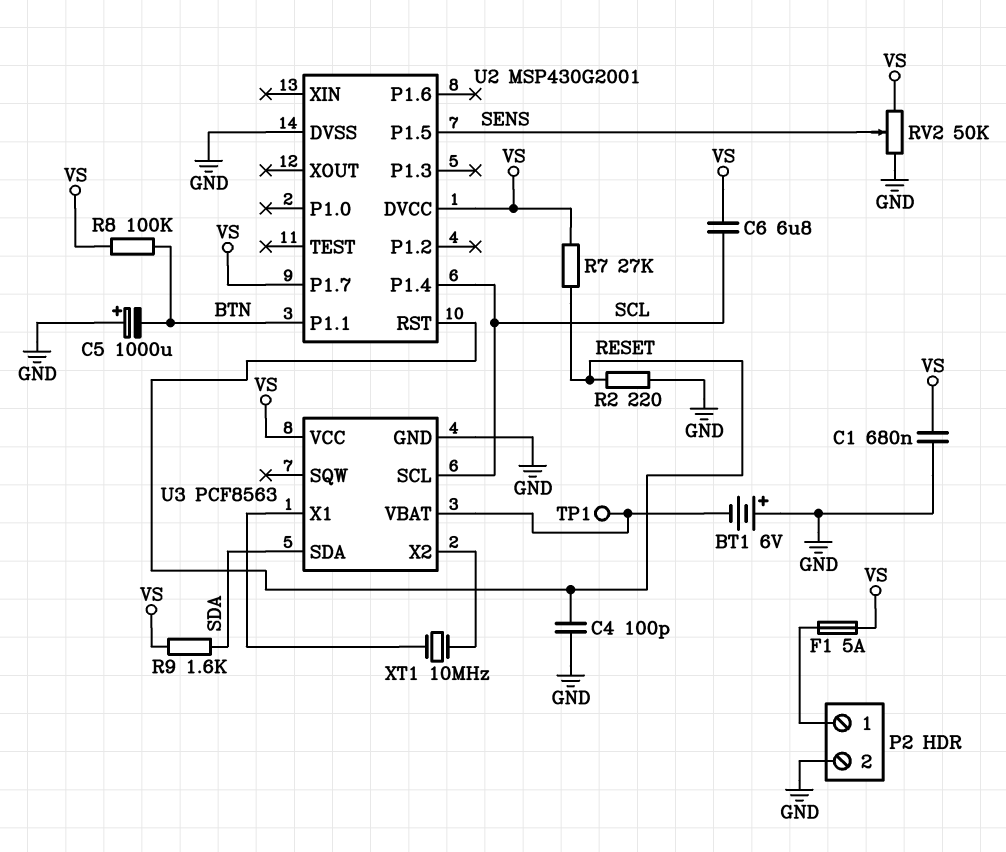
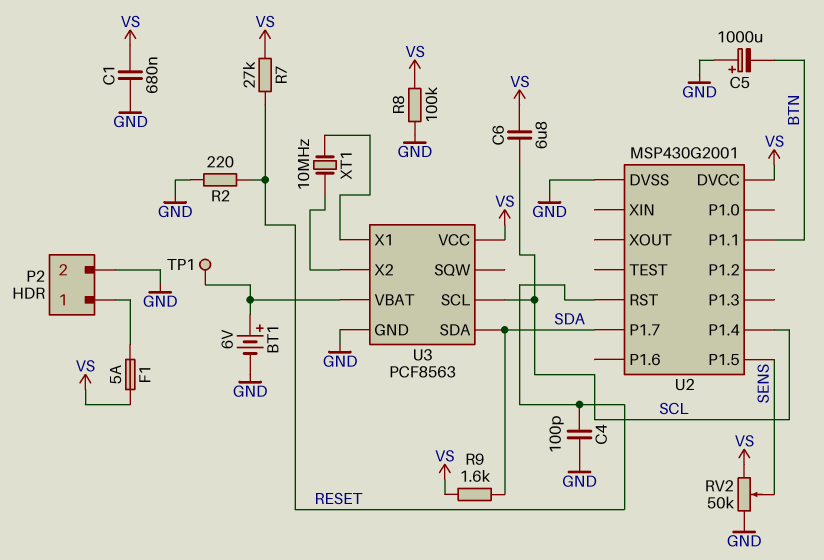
BT1: 6V (plus GND, minus U3/VBAT) -> 6V (plus U3/VBAT, minus GND)
R8: 100k (BTN, VS) -> 100k (GND, VS)
U2 pin P1.7: VS -> SDA

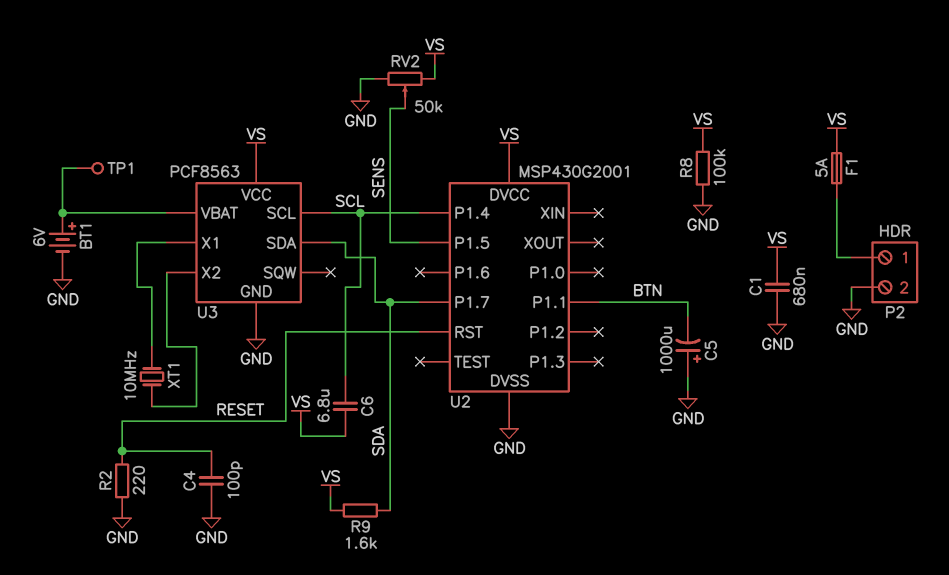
R7: 27k (RESET, VS) -> none

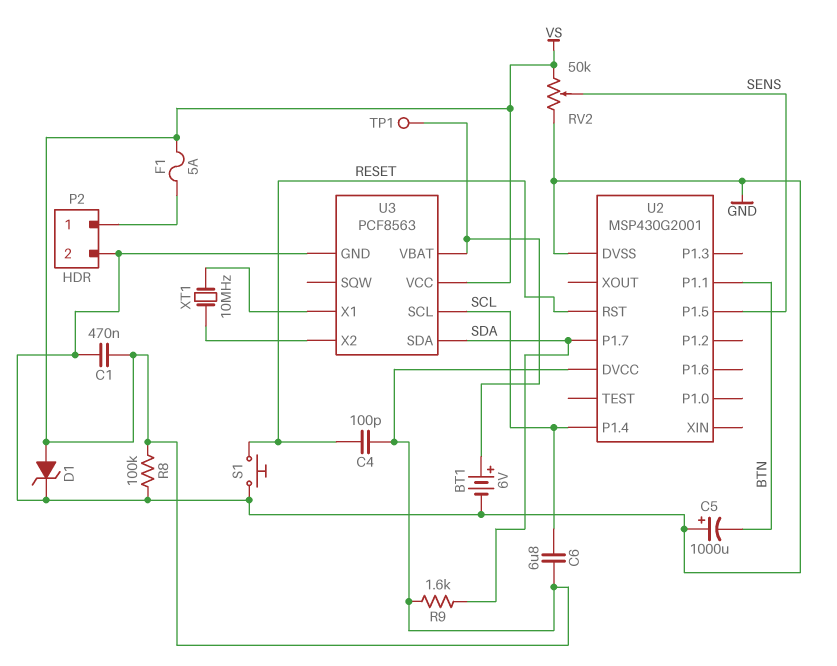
C1: 680nF (GND, VS) -> 470nF (GND, VS)
C4: 100pF (GND, RESET) -> 100pF (RESET, VS)
D1: none -> zener (A VS, K GND)
R2: 220 (GND, RESET) -> none
S1: none -> button (GND, RESET)

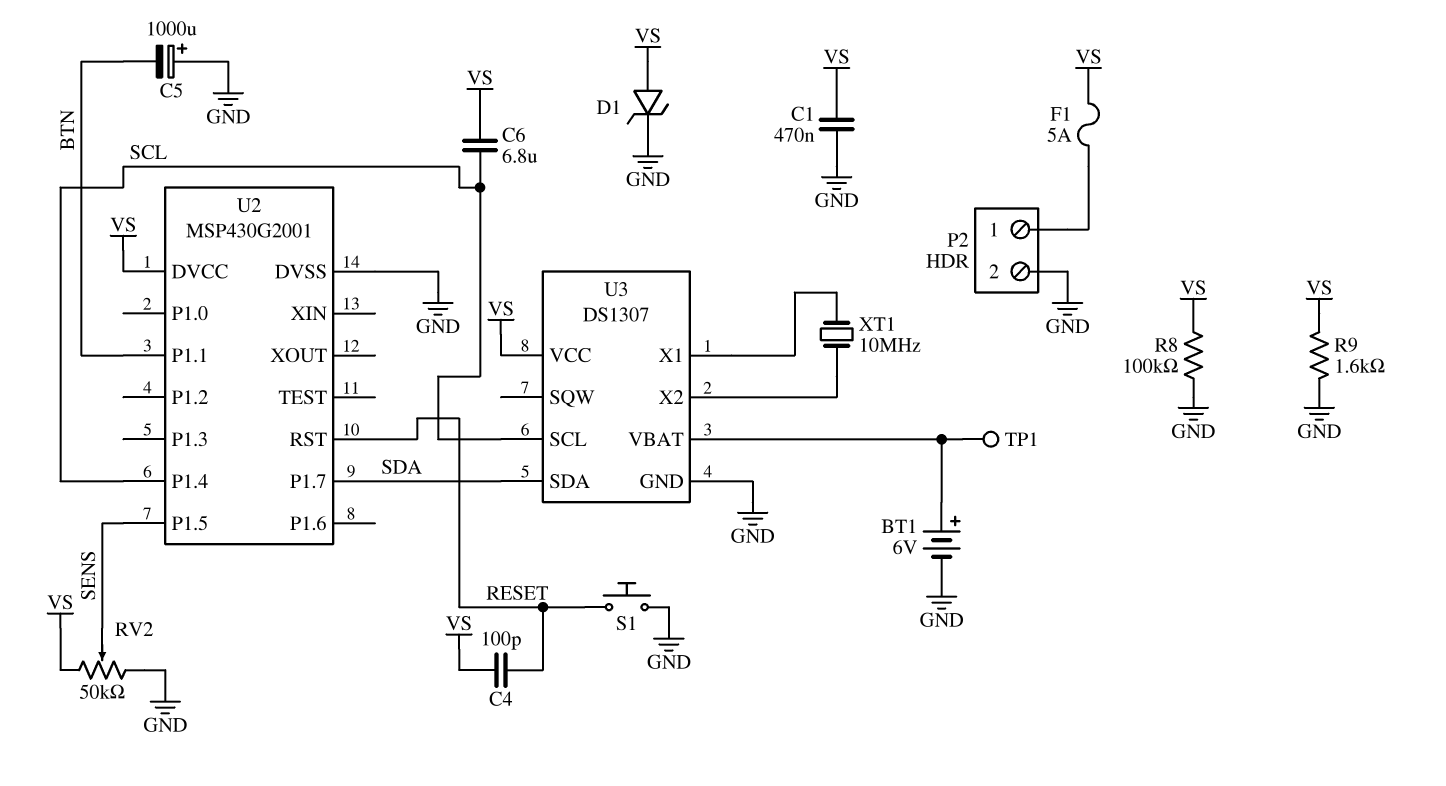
R9: 1.6k (SDA, VS) -> 1.6k (GND, VS)
U3: PCF8563 -> DS1307

